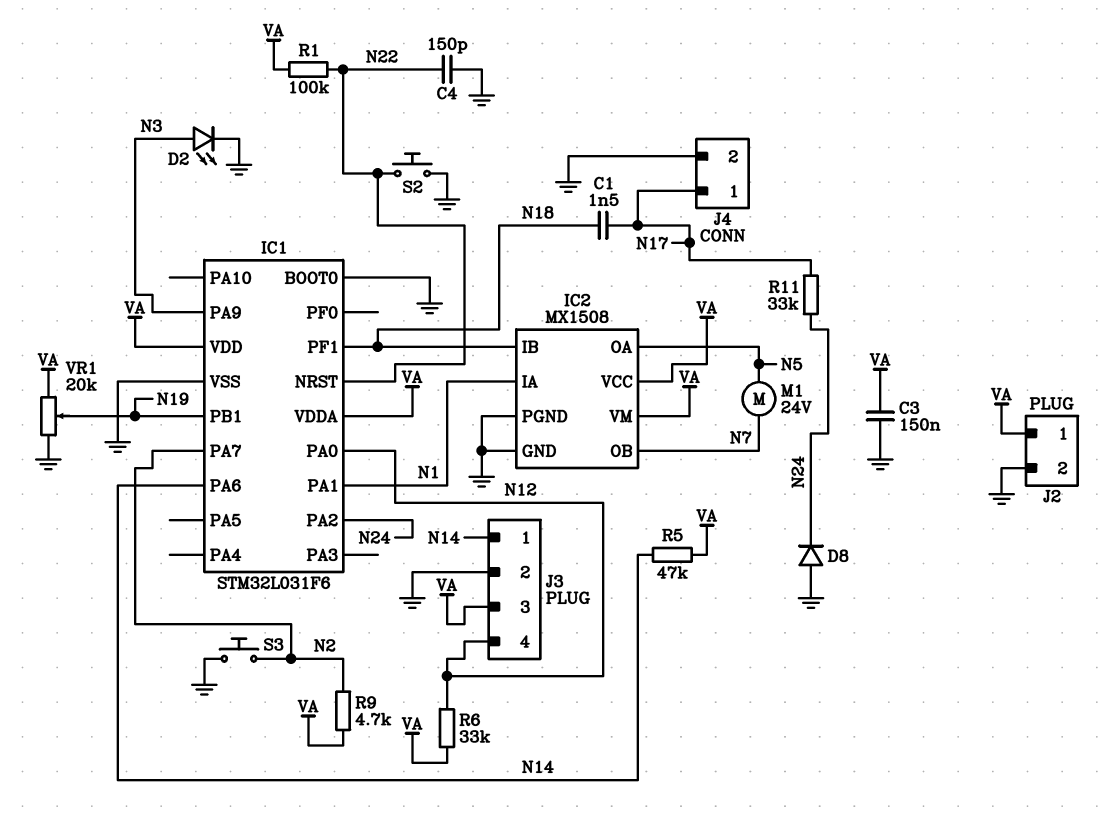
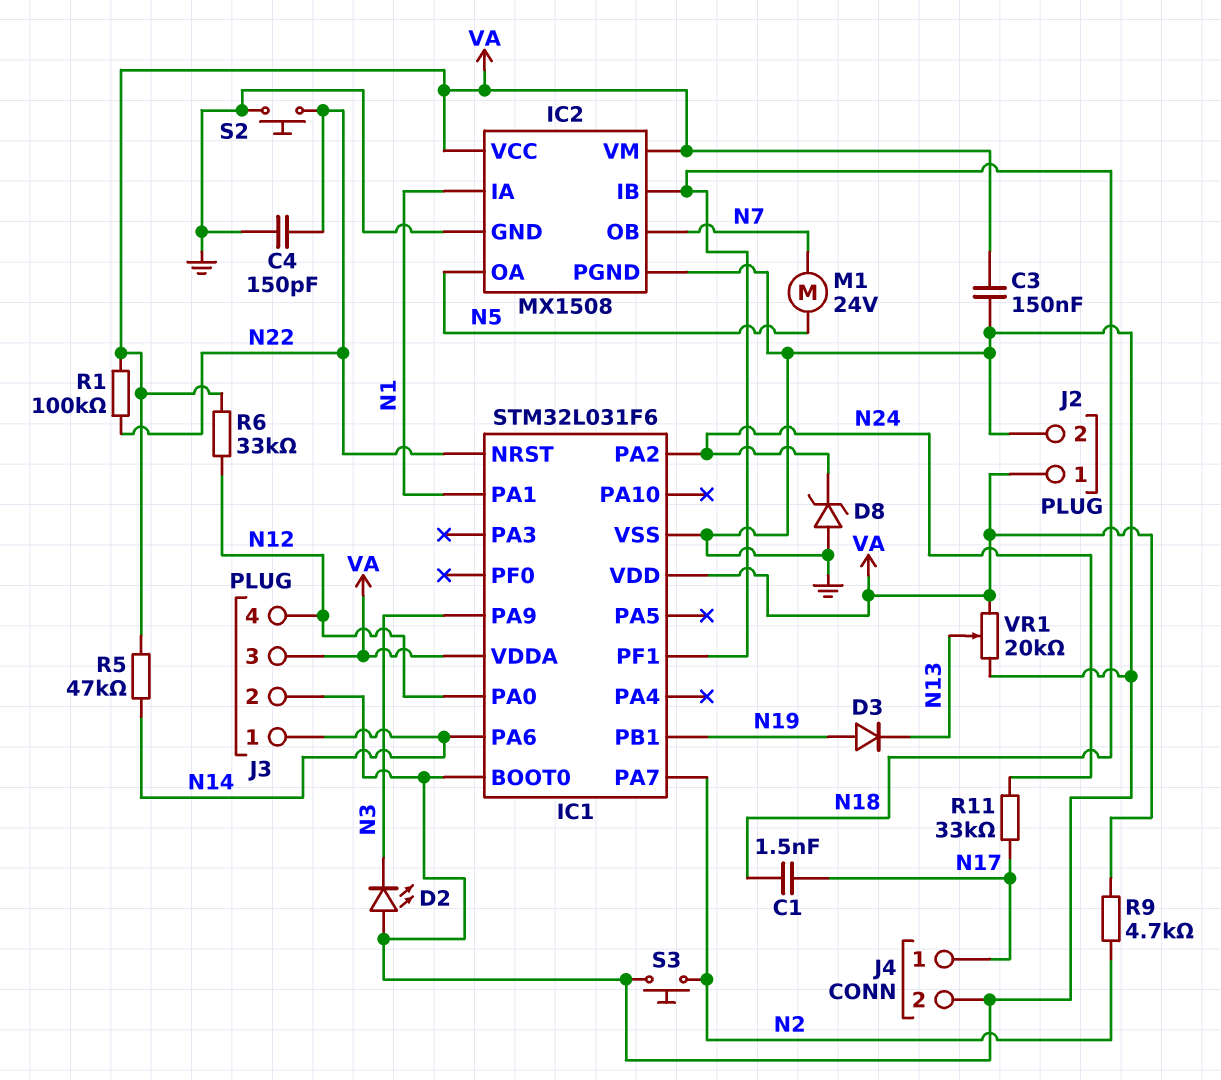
D2: LED (A N3, K GND) -> LED (A GND, K N3)
D3: none -> diode (A N19, K N13)
D8: diode (A GND, K N24) -> zener (A GND, K N24)
VR1: 20k (GND, VA, wiper N19) -> 20k (GND, VA, wiper N13)

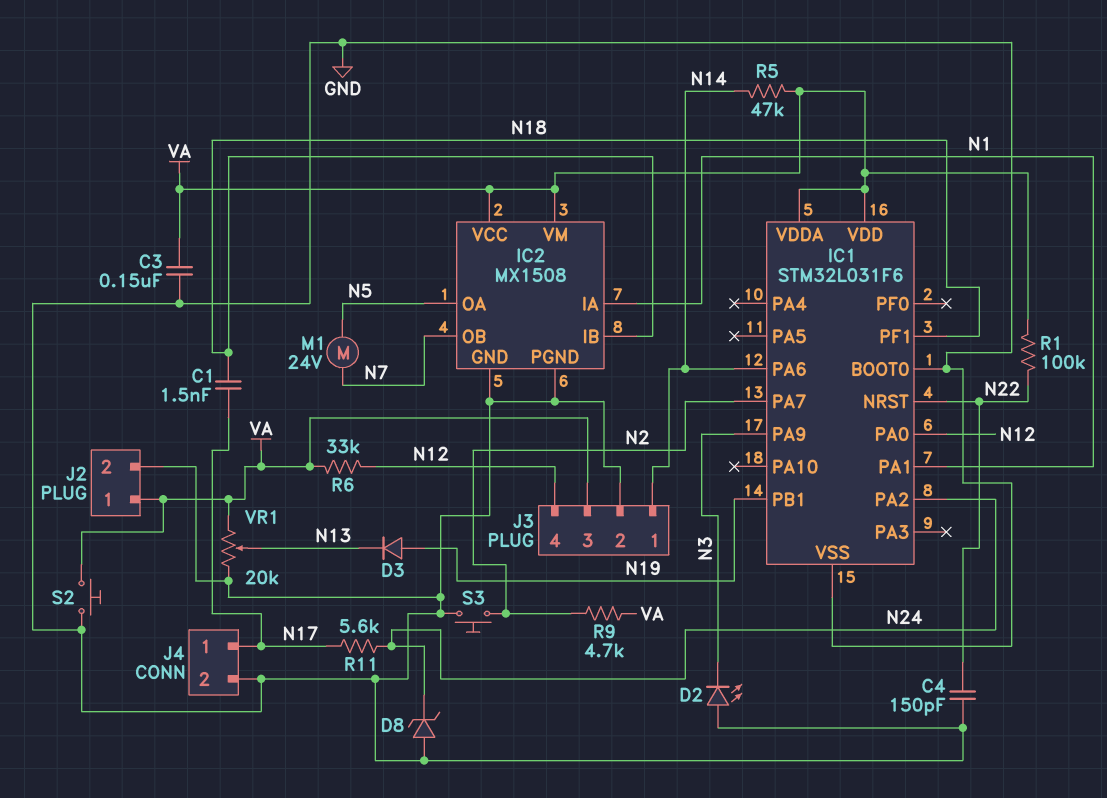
R11: 33k (N17, N24) -> 5.6k (N17, N24)
S2: button (GND, N22) -> button (GND, VA)

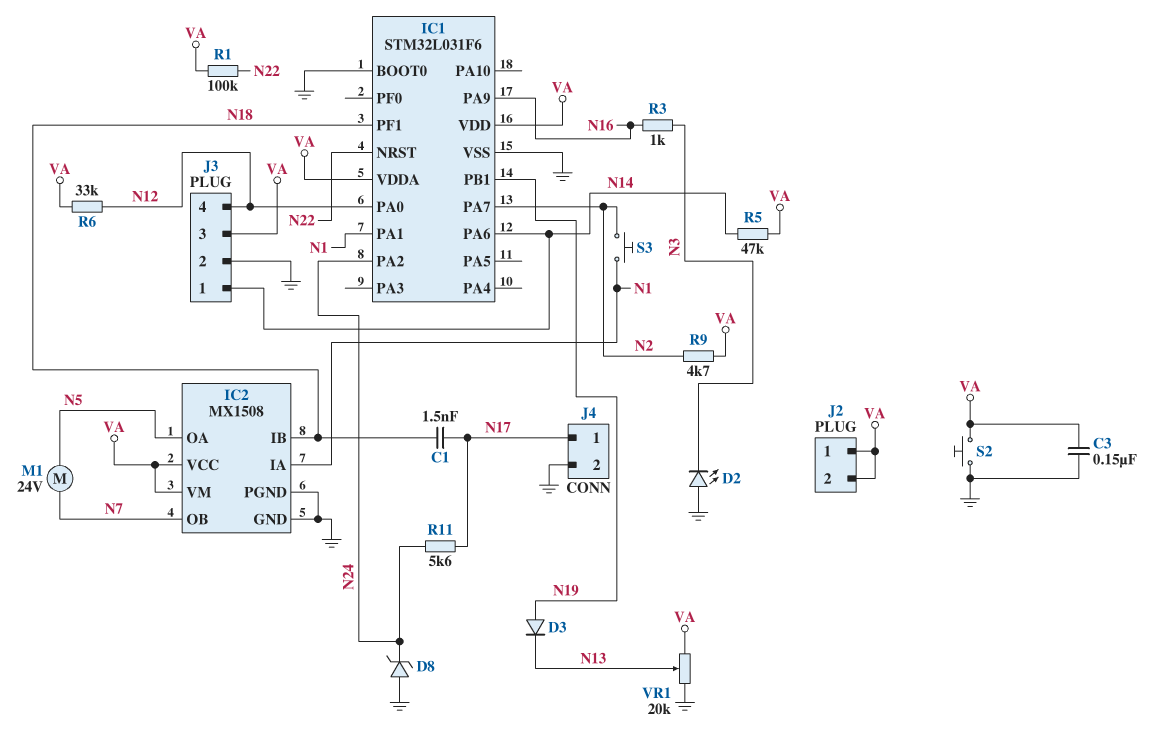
C4: 150pF (GND, N22) -> none
IC1 pin PA9: N3 -> N16
J2 pin 2: GND -> VA
R3: none -> 1k (N3, N16)
S3: button (GND, N2) -> button (N1, N2)

